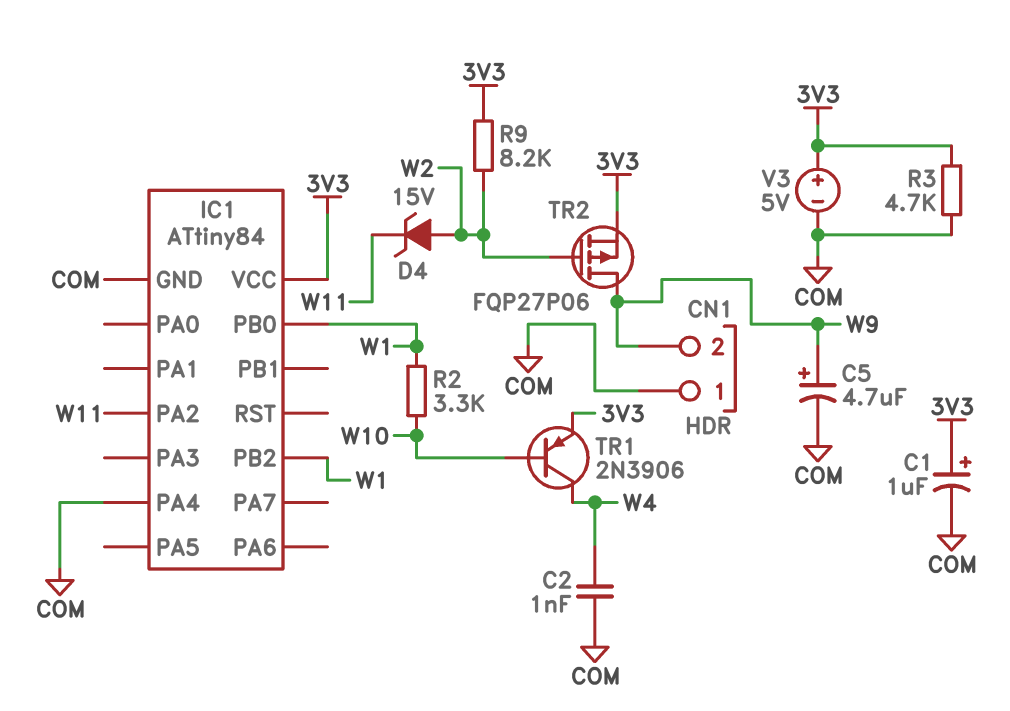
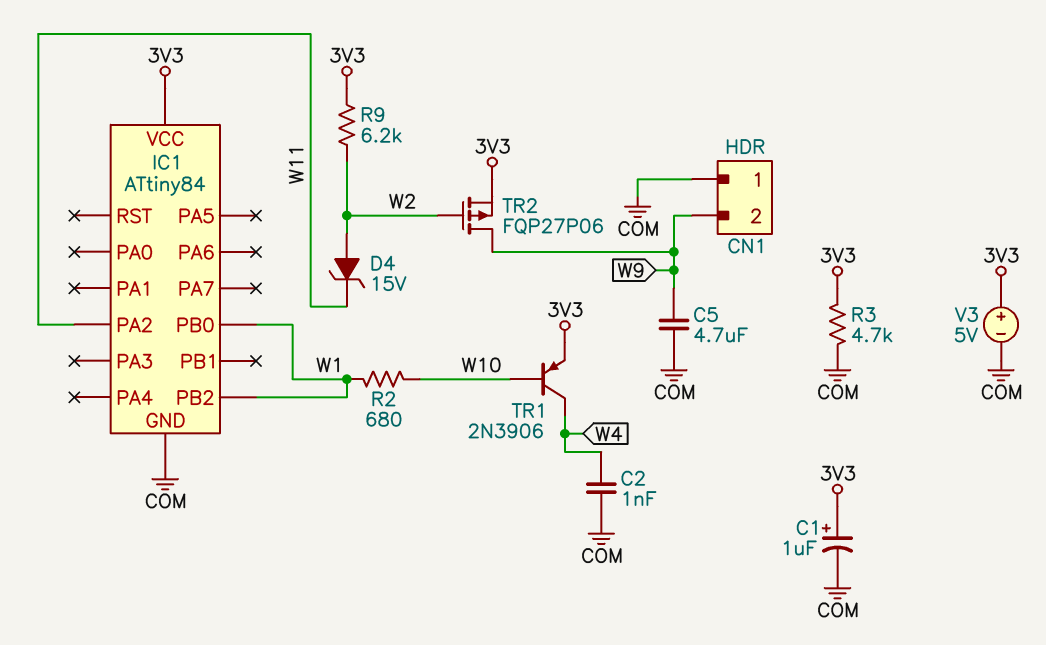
C5: 4.7uF (plus W9, minus COM) -> 4.7uF (COM, W9)
IC1 pin PA4: COM -> none
R2: 3.3k (W1, W10) -> 680 (W1, W10)
R9: 8.2k (3V3, W2) -> 6.2k (3V3, W2)

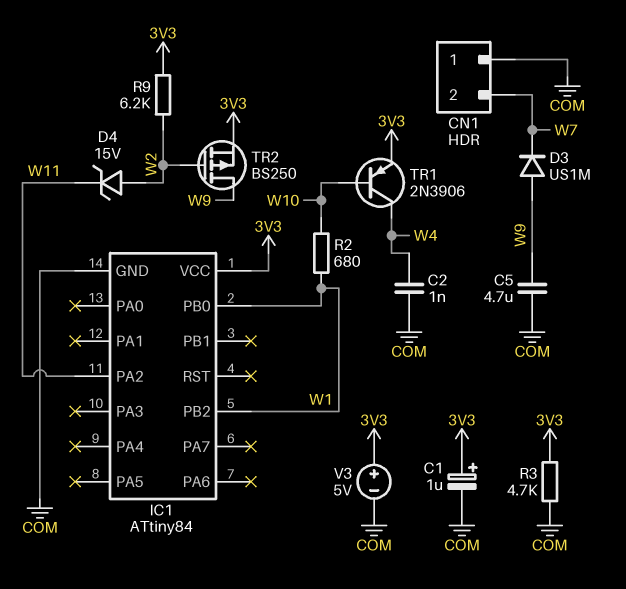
CN1 pin 2: W9 -> W7
D3: none -> diode US1M (A W9, K W7)
TR2: PMOS FQP27P06 (G W2, D W9, S 3V3) -> PMOS BS250 (G W2, D W9, S 3V3)

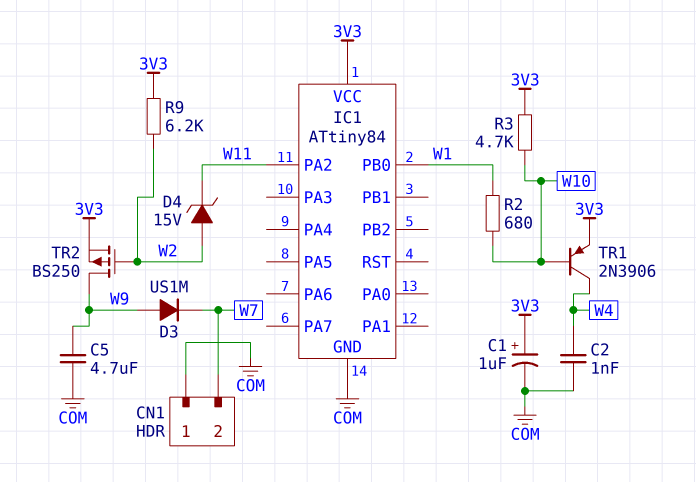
IC1 pin PB2: W1 -> none
R3: 4.7k (3V3, COM) -> 4.7k (3V3, W10)
V3: 5V (plus 3V3, minus COM) -> none

